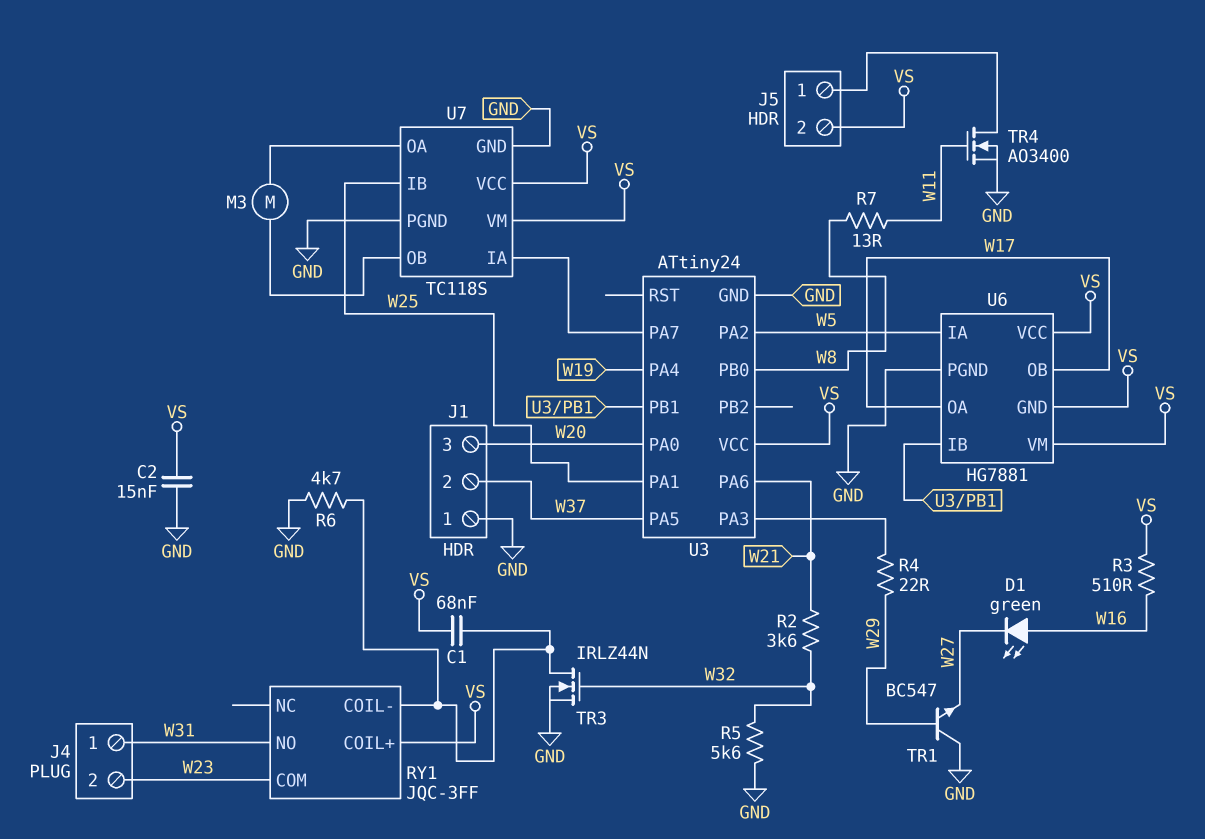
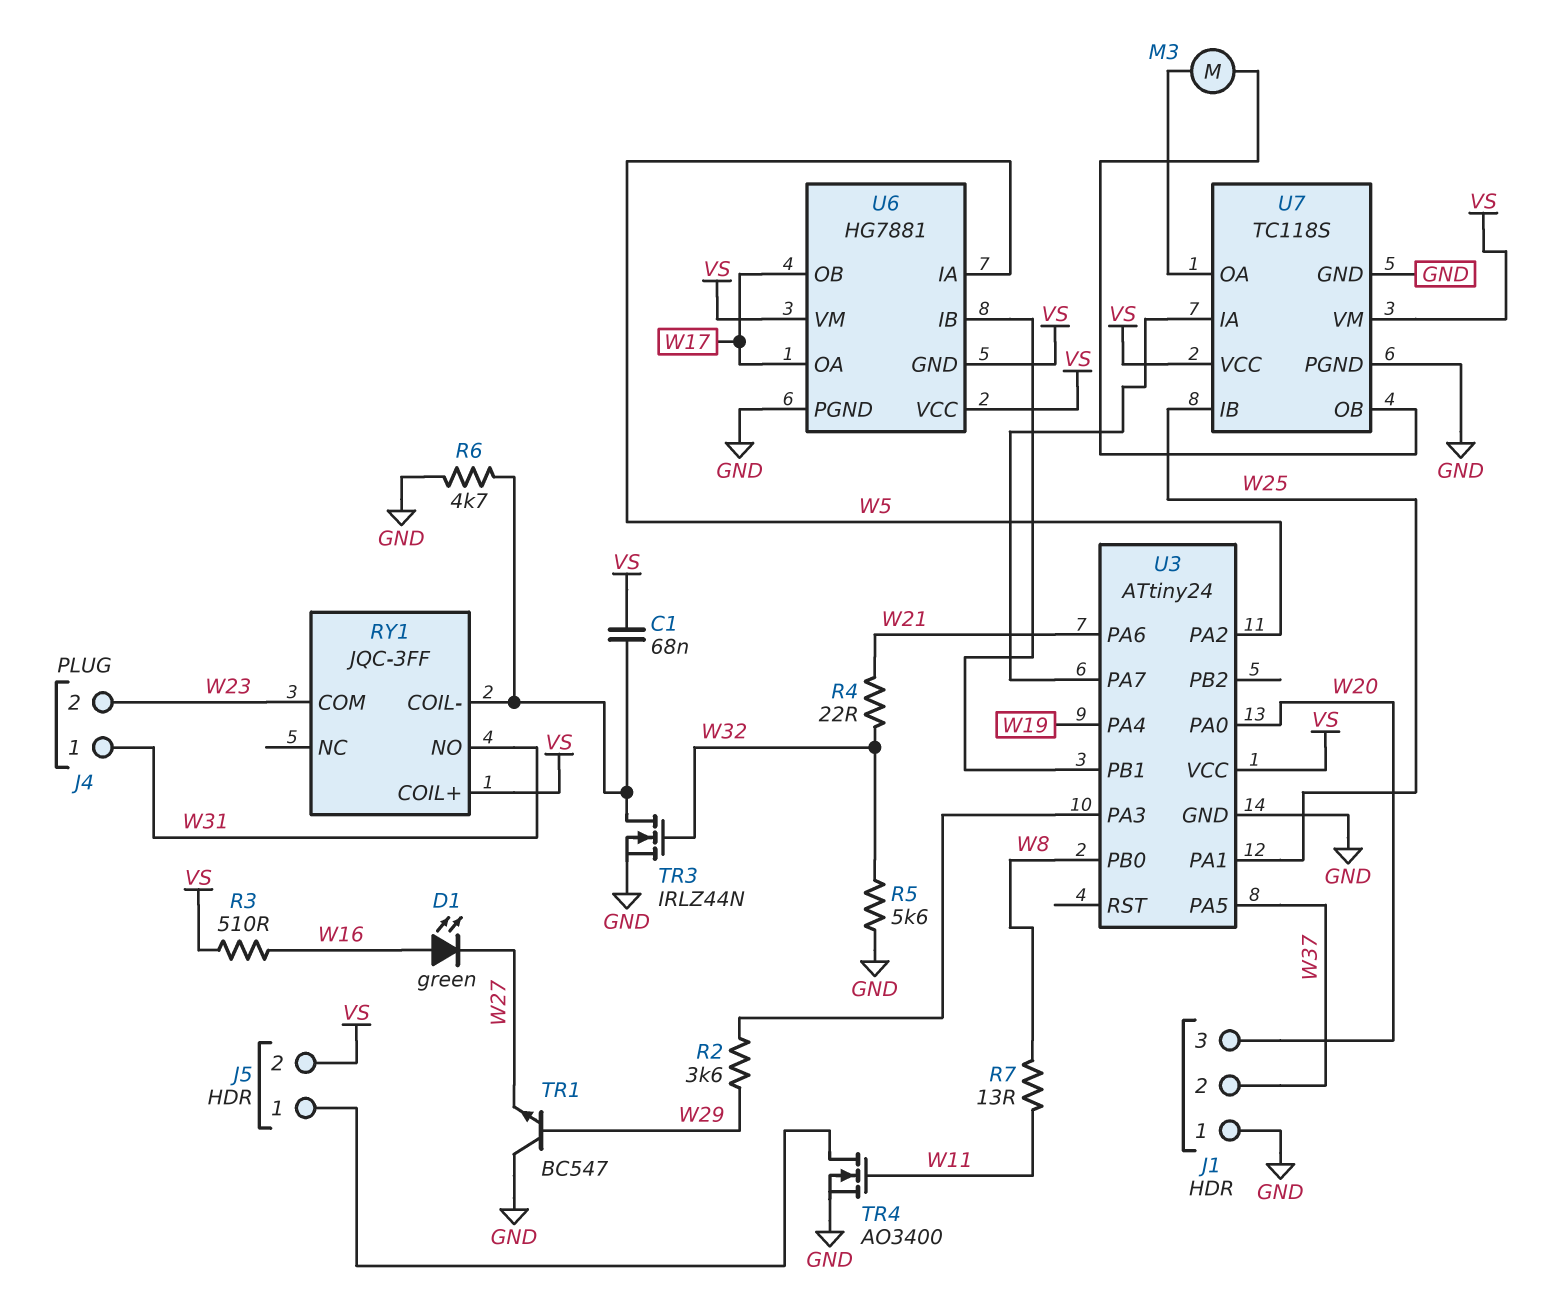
C2: 15nF (GND, VS) -> none
R2: 3.6k (W21, W32) -> 3.6k (U3/PA3, W29)
R4: 22 (U3/PA3, W29) -> 22 (W21, W32)

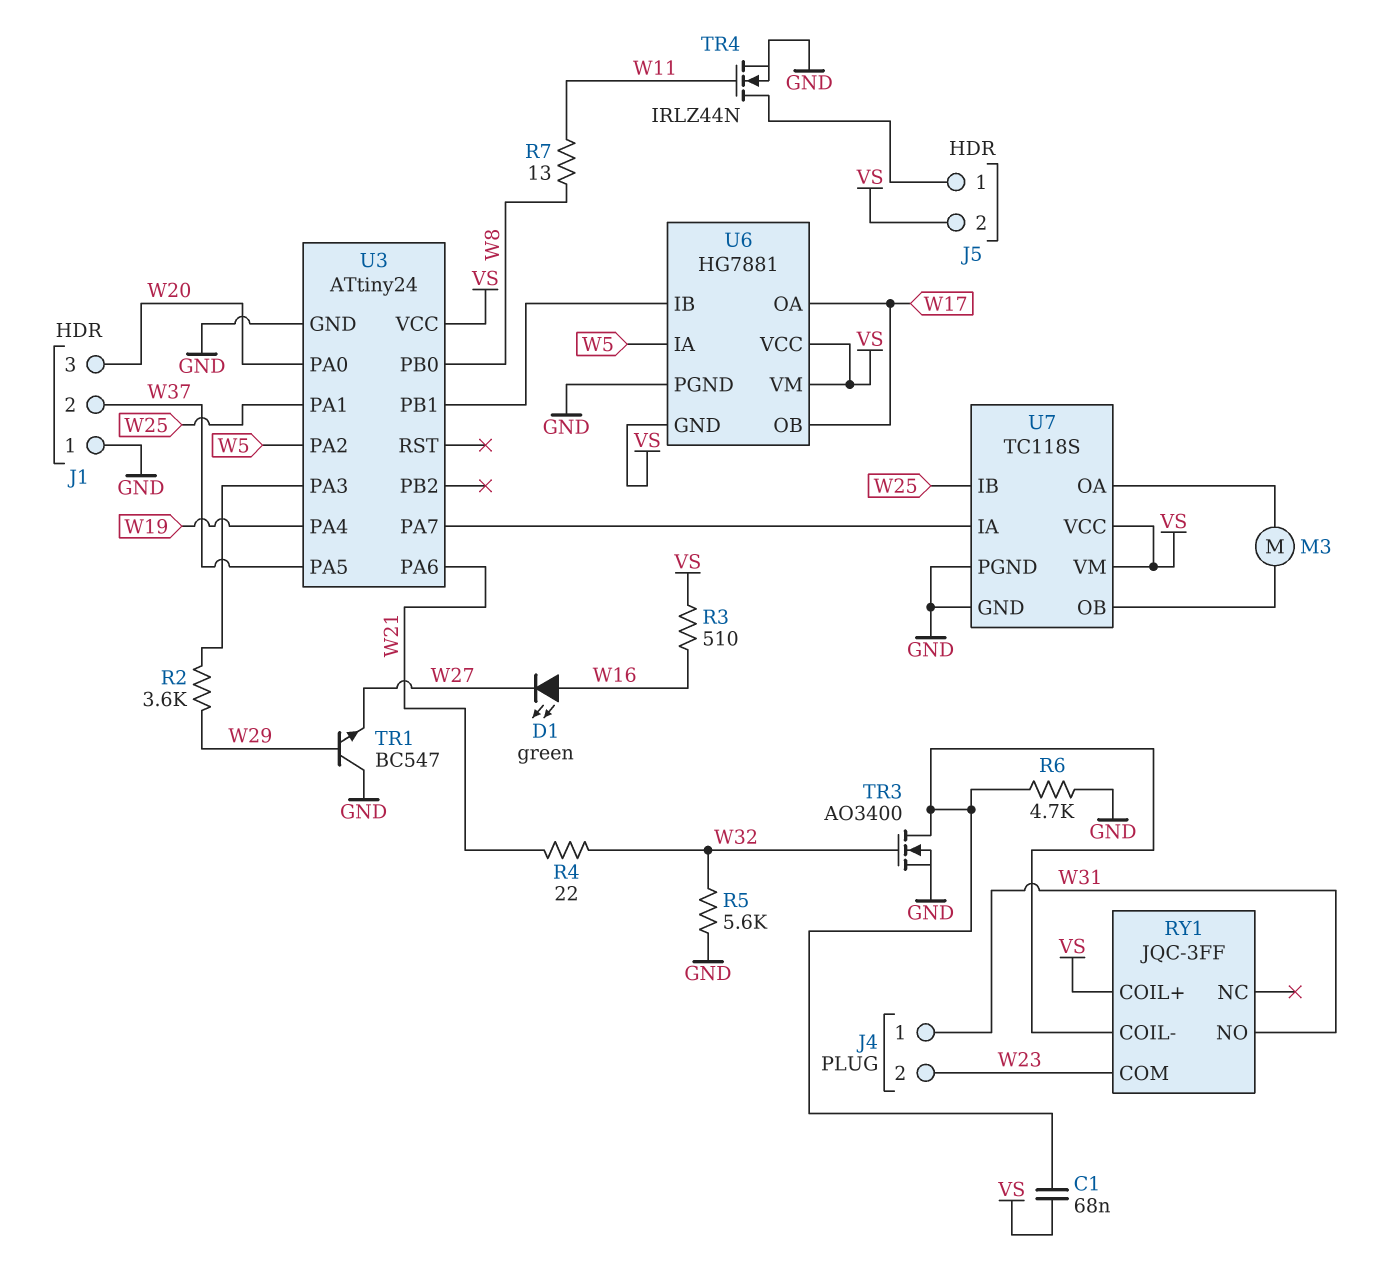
TR3: NMOS IRLZ44N (G W32, D RY1/COIL-, S GND) -> NMOS AO3400 (G W32, D RY1/COIL-, S GND)
TR4: NMOS AO3400 (G W11, D J5/1, S GND) -> NMOS IRLZ44N (G W11, D J5/1, S GND)

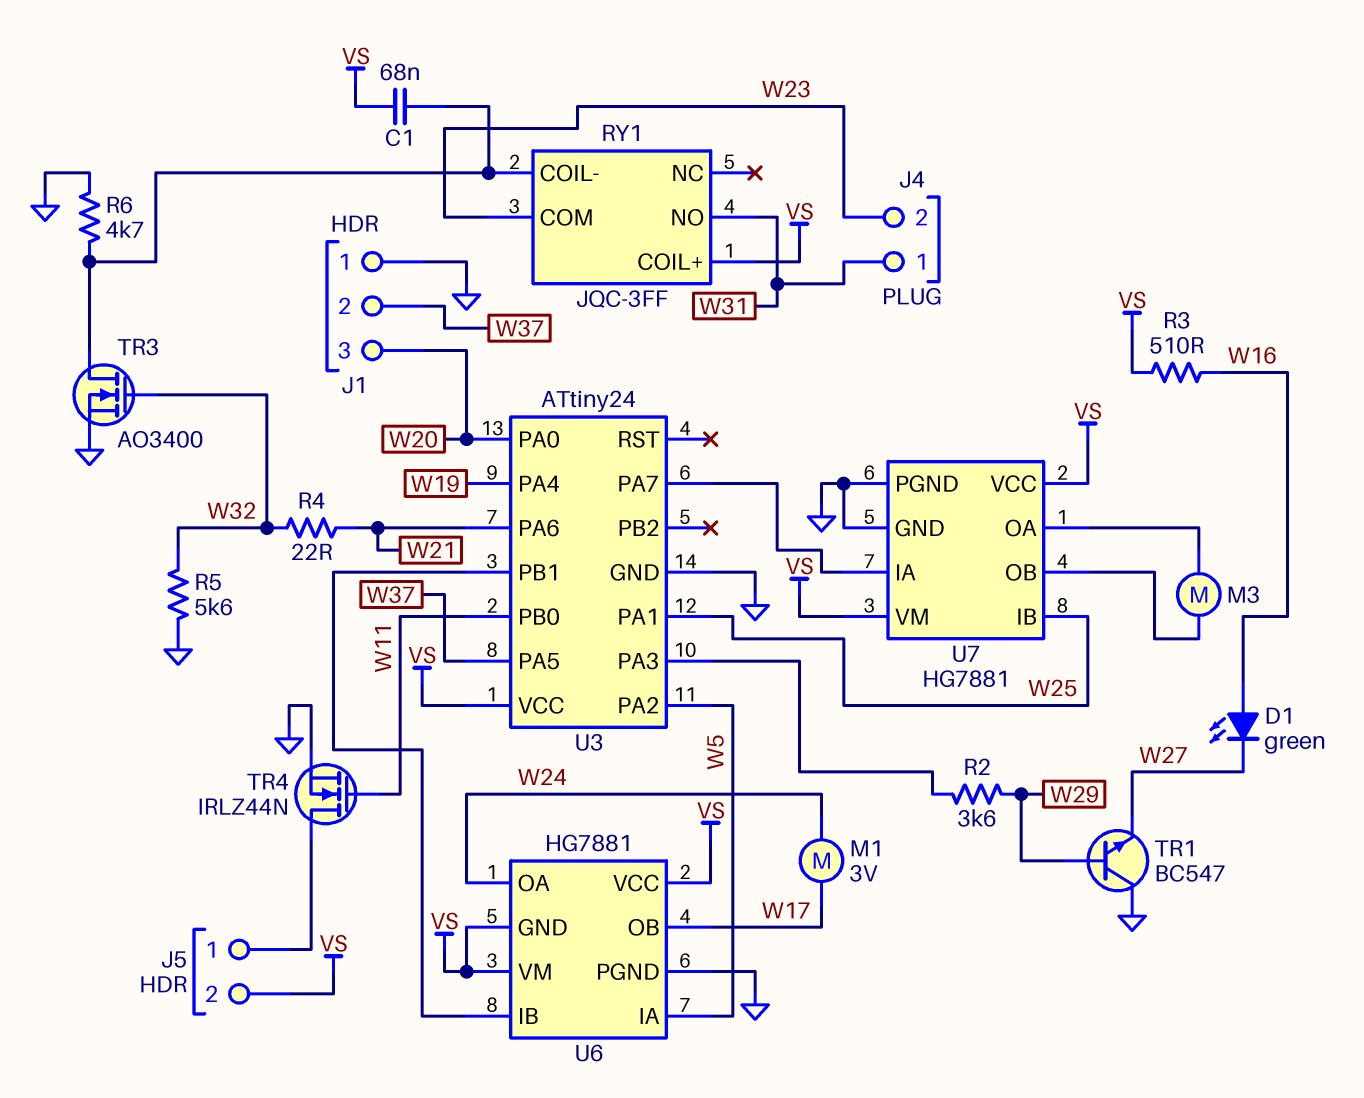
M1: none -> motor 3V (W17, W24)
R7: 13 (W8, W11) -> none
U3 pin PB0: W8 -> W11
U6 pin OA: W17 -> W24
U7: TC118S -> HG7881

